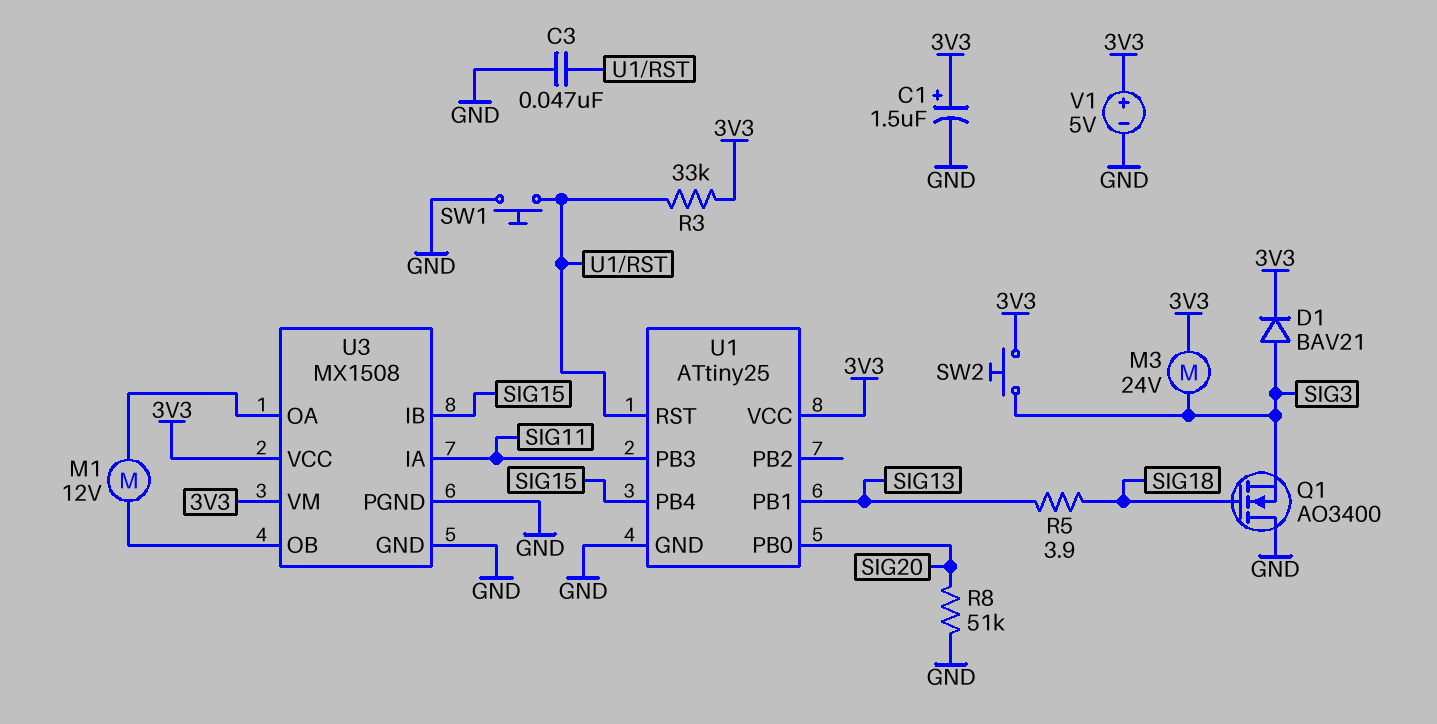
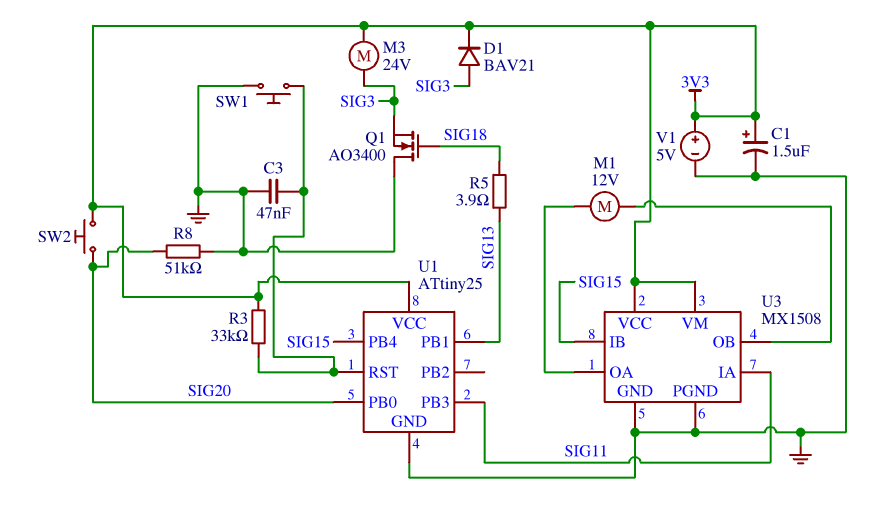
SW2: button (3V3, SIG3) -> button (3V3, SIG20)

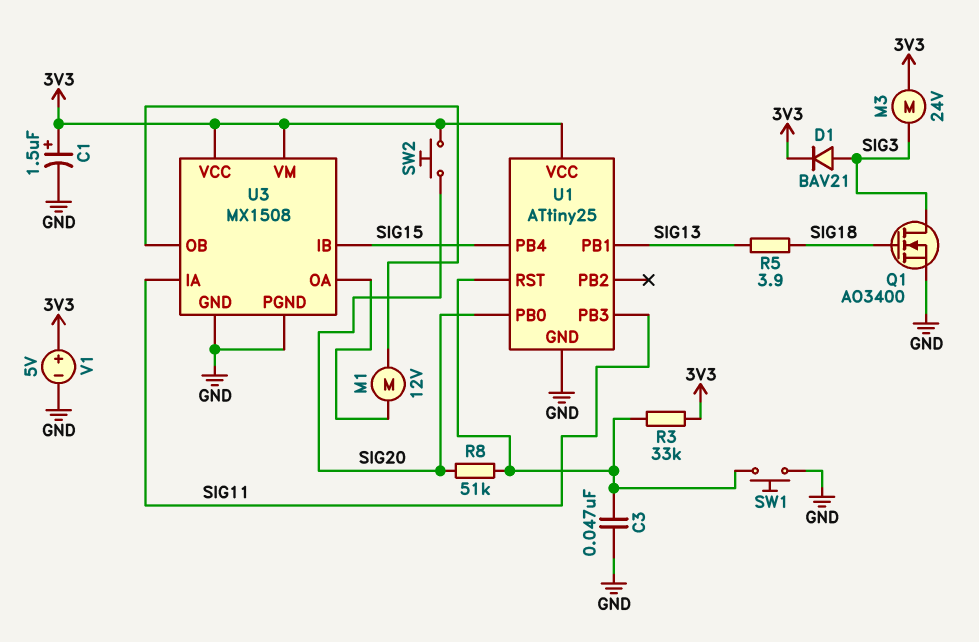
Q1: NMOS AO3400 (G SIG18, D GND, S SIG3) -> NMOS AO3400 (G SIG18, D SIG3, S GND)
R8: 51k (GND, SIG20) -> 51k (SIG20, U1/RST)

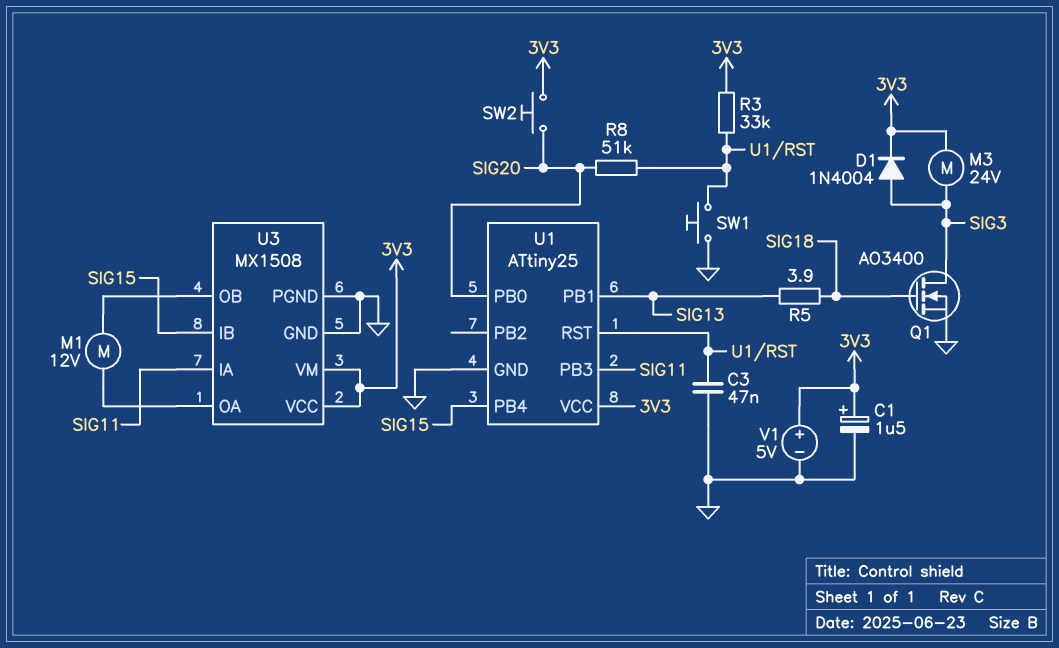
D1: diode BAV21 (A SIG3, K 3V3) -> diode 1N4004 (A SIG3, K 3V3)

